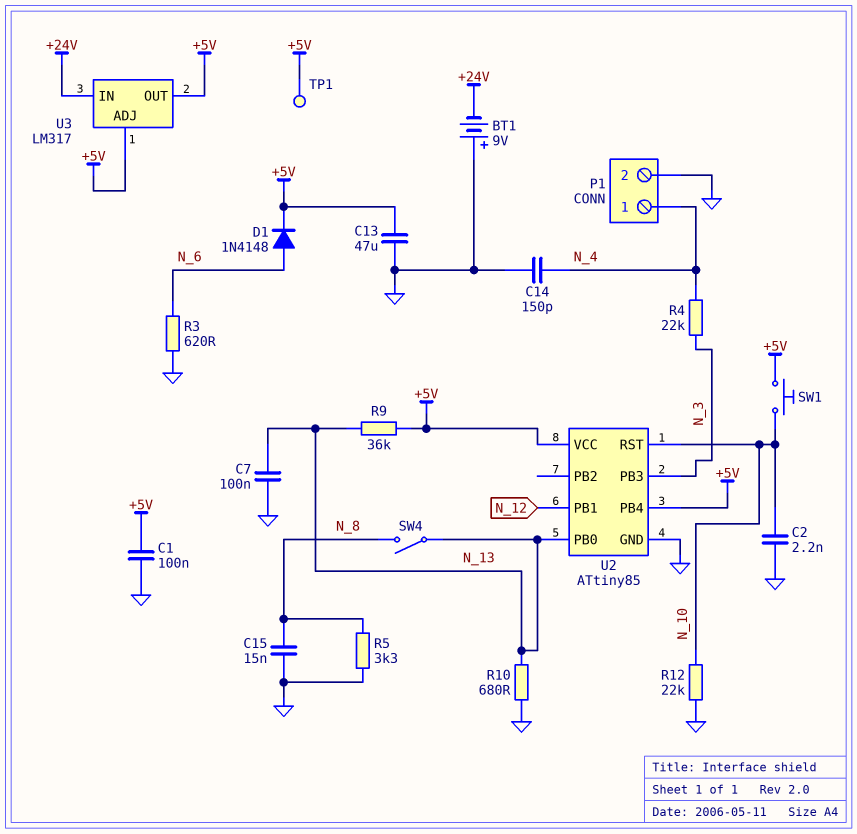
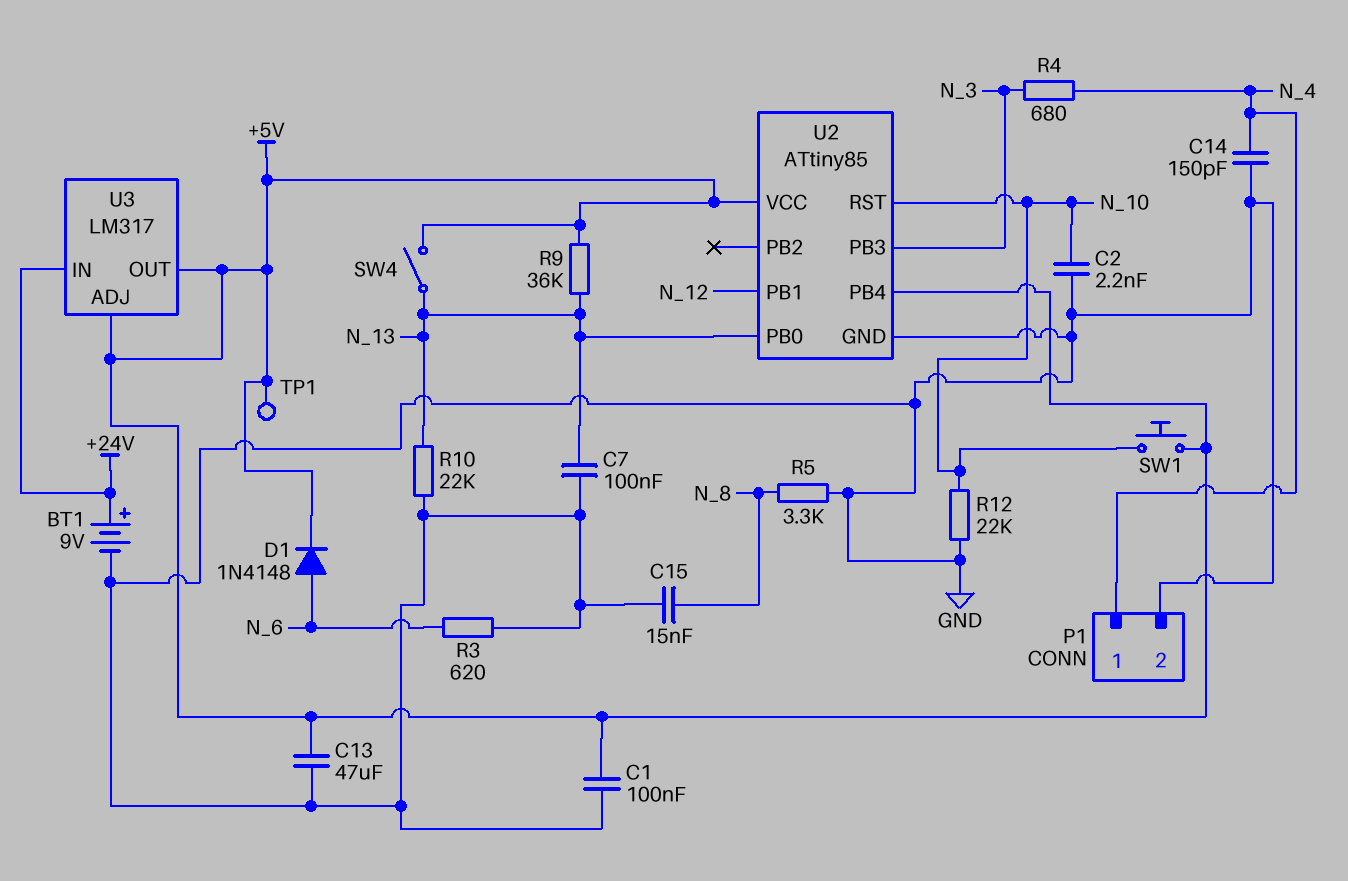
BT1: 9V (plus GND, minus +24V) -> 9V (plus +24V, minus GND)
R4: 22k (N_3, N_4) -> 680 (N_3, N_4)
R10: 680 (GND, N_13) -> 22k (GND, N_13)
SW4: switch (N_8, N_13) -> switch (+5V, N_13)

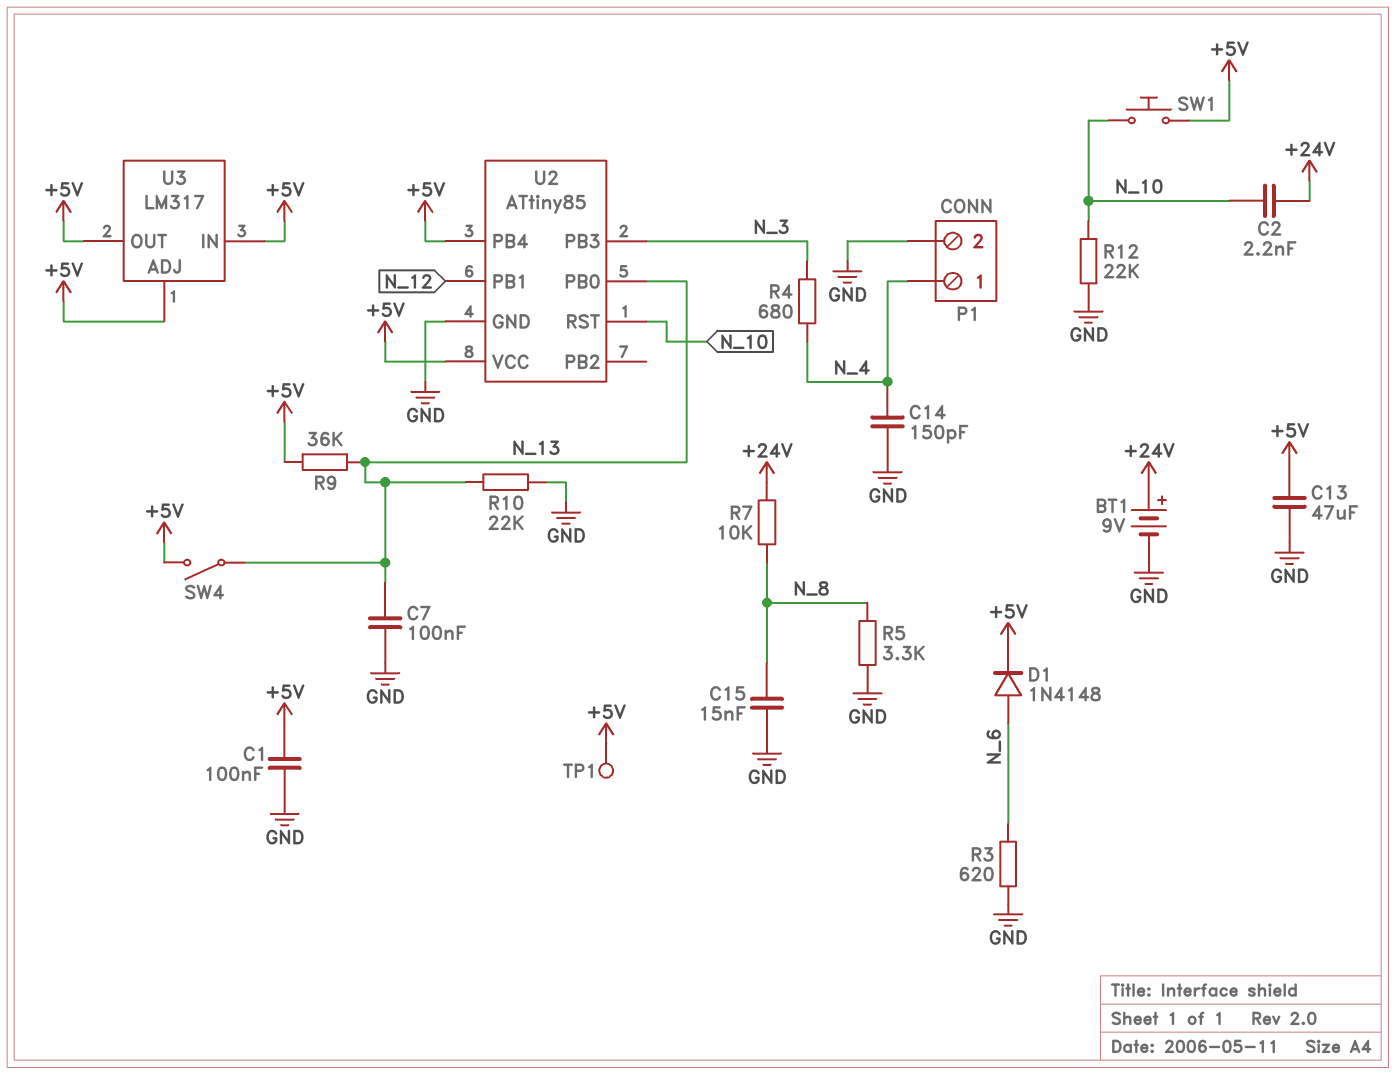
C2: 2.2nF (GND, N_10) -> 2.2nF (+24V, N_10)
R7: none -> 10k (+24V, N_8)
U3 pin IN: +24V -> +5V

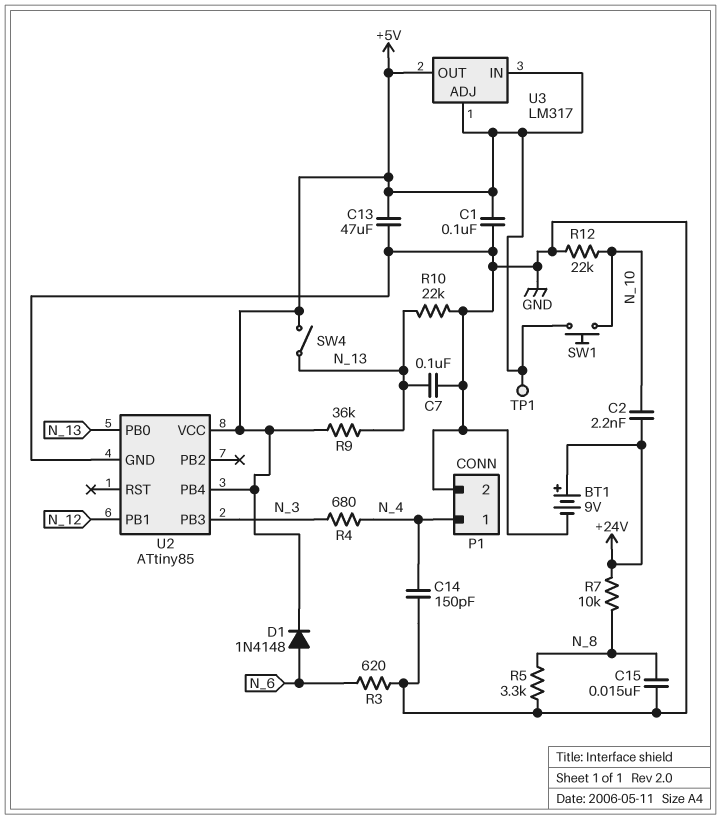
U2 pin RST: N_10 -> none

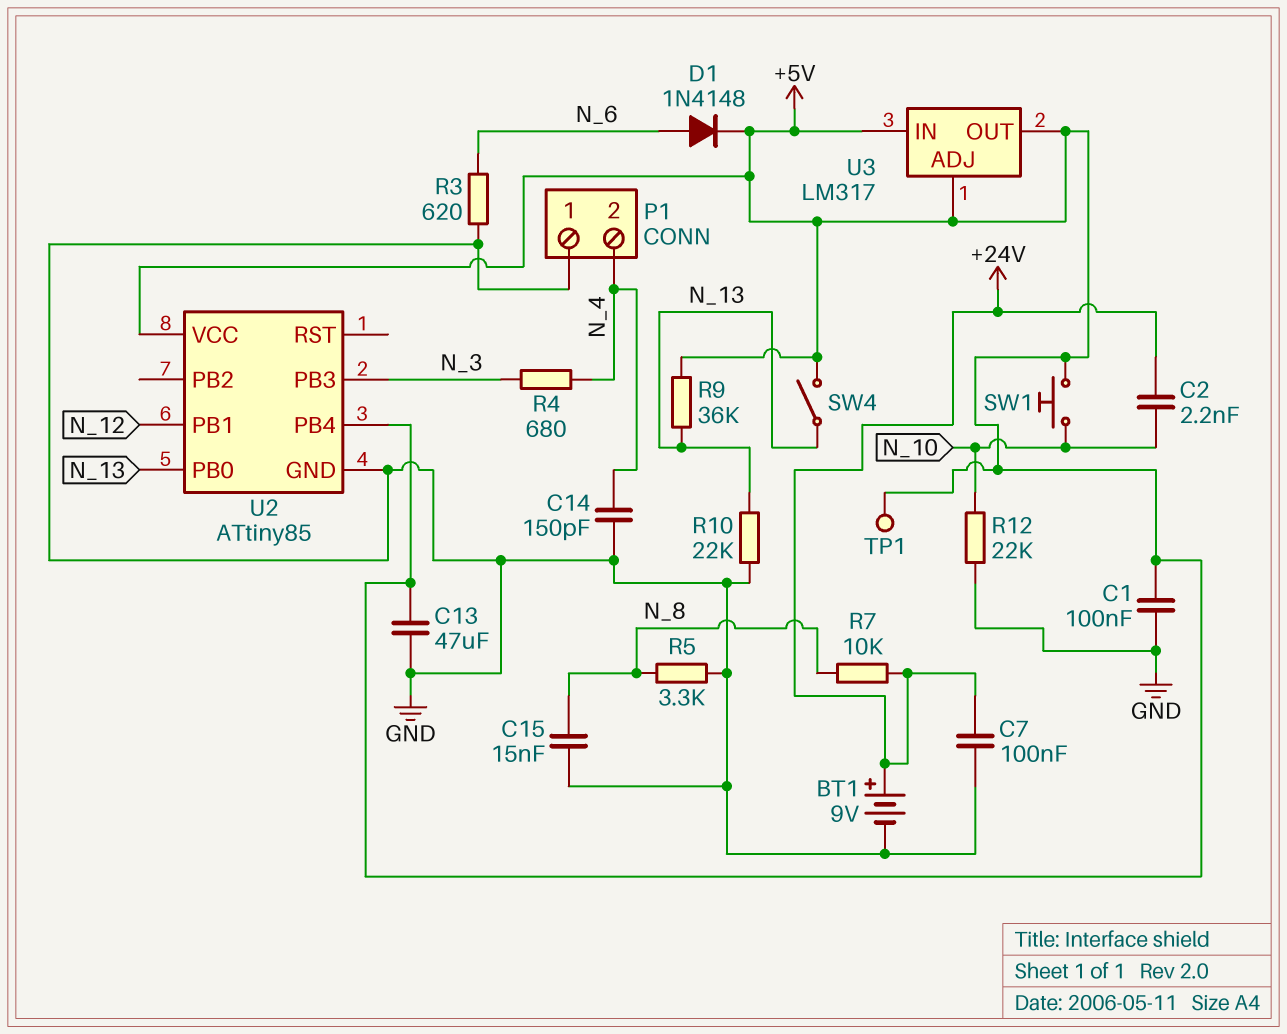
C7: 100nF (GND, N_13) -> 100nF (+24V, GND)
P1 pin 1: N_4 -> GND
P1 pin 2: GND -> N_4

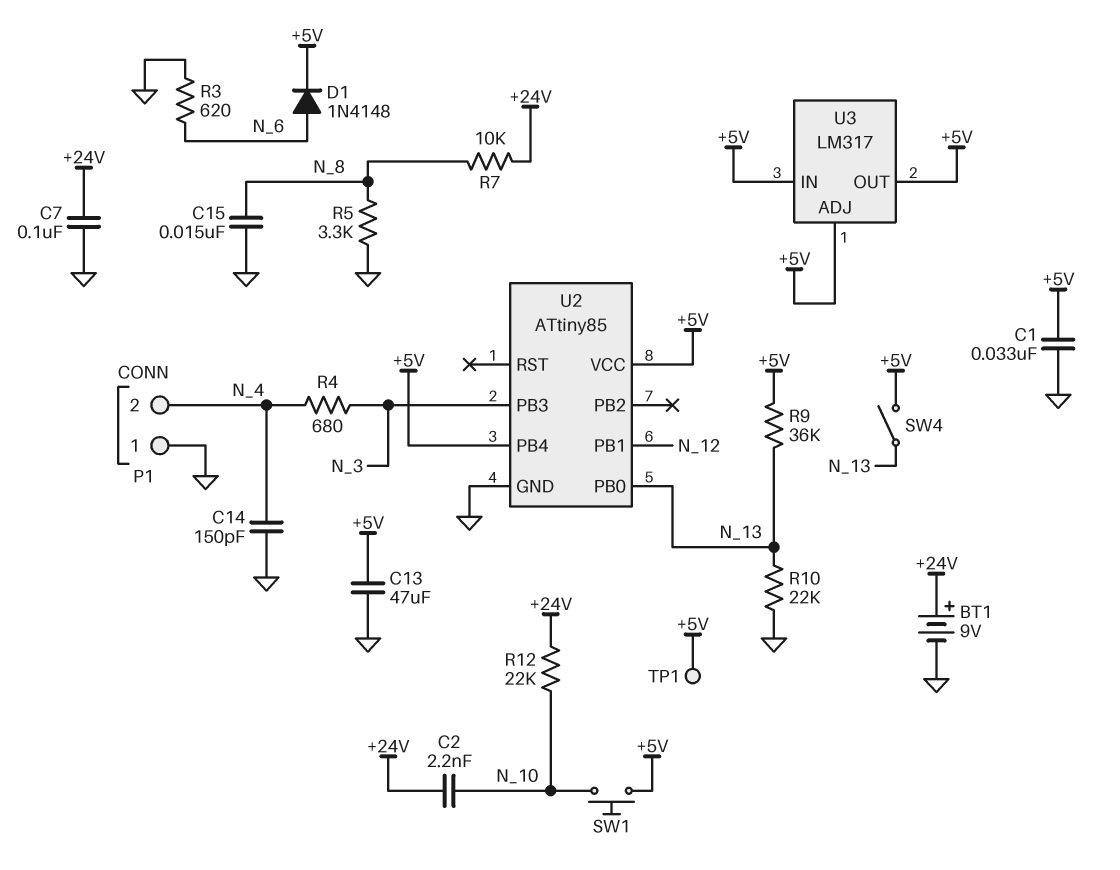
C1: 100nF (+5V, GND) -> 33nF (+5V, GND)
R12: 22k (GND, N_10) -> 22k (+24V, N_10)

